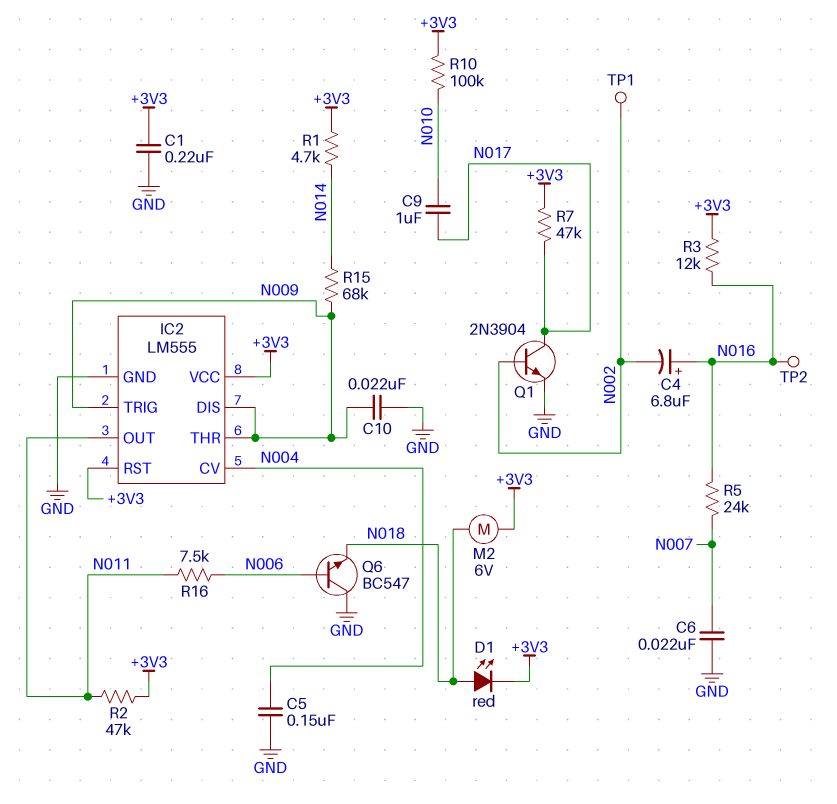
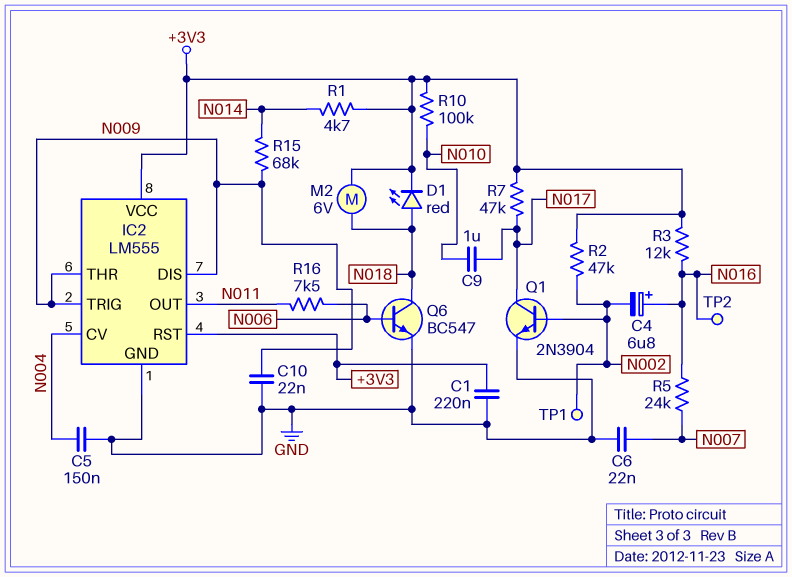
Q6: NPN BC547 (B N006, C GND, E N018) -> NPN BC547 (B N006, C N018, E GND)
R2: 47k (+3V3, N011) -> 47k (+3V3, N002)

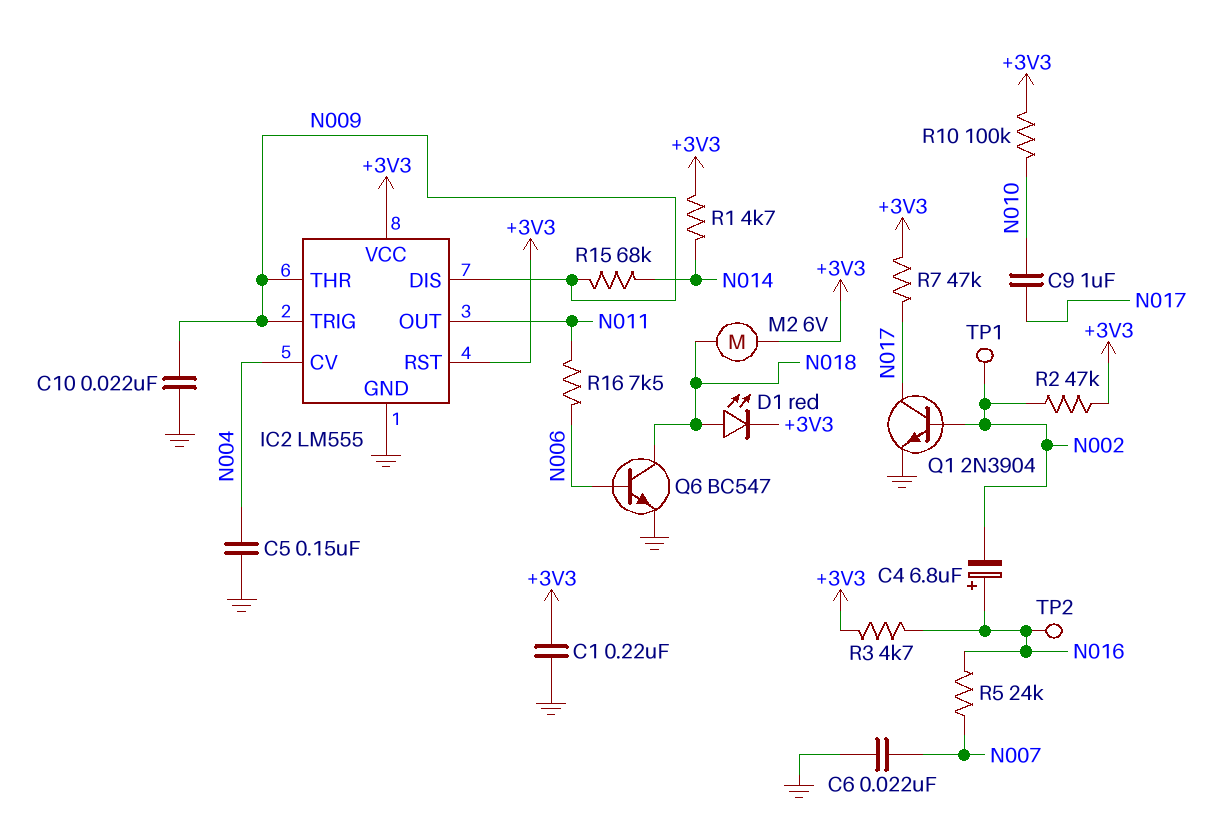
R3: 12k (+3V3, N016) -> 4.7k (+3V3, N016)

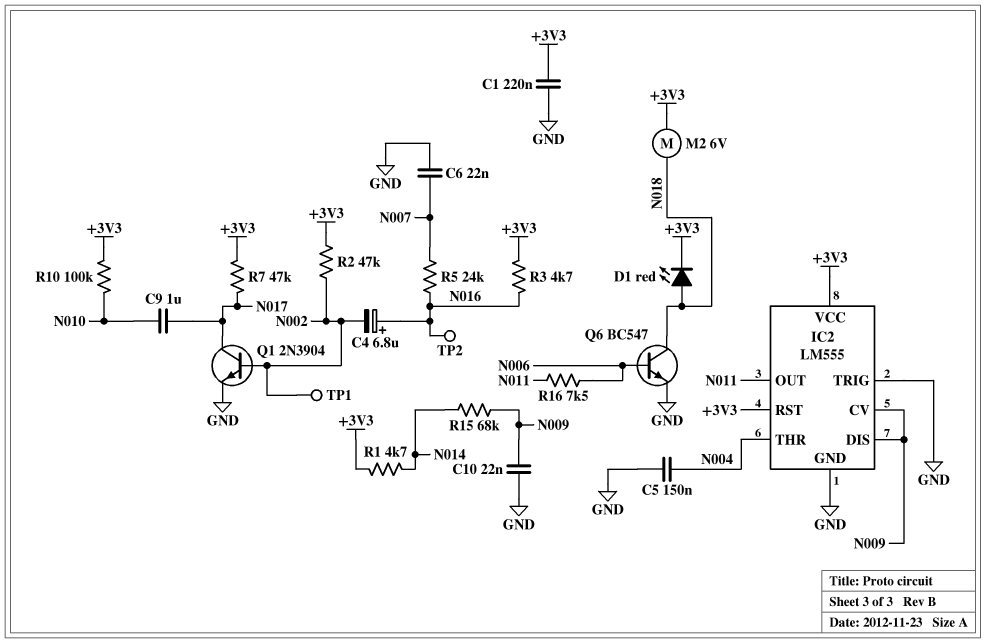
IC2 pin CV: N004 -> N009
IC2 pin THR: N009 -> N004
IC2 pin TRIG: N009 -> GND

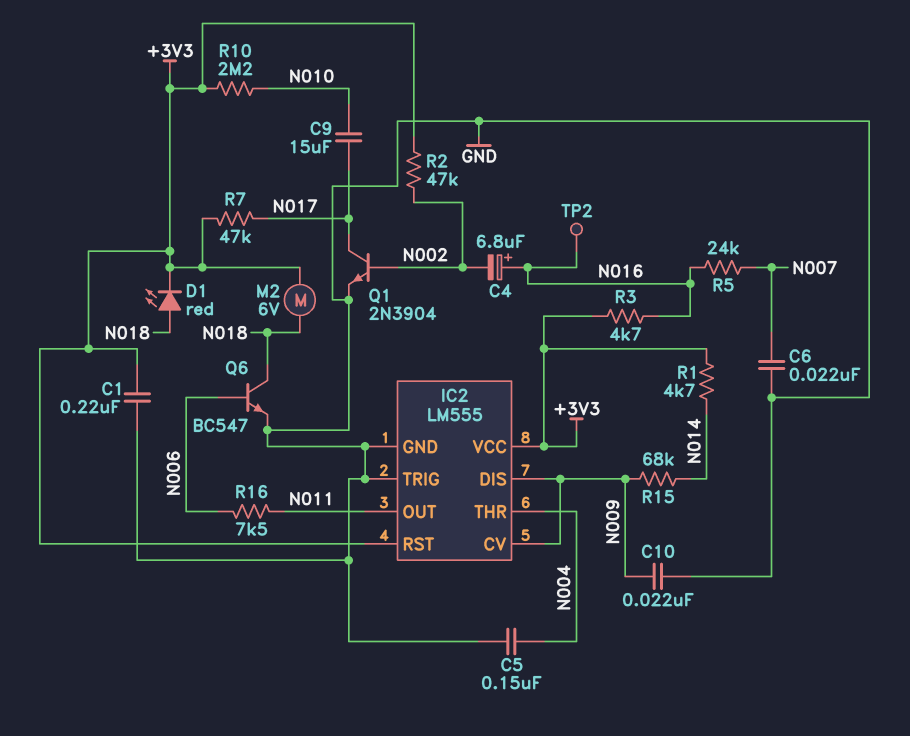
C9: 1uF (N010, N017) -> 15uF (N010, N017)
R10: 100k (+3V3, N010) -> 2.2M (+3V3, N010)
TP1: test point (N002) -> none

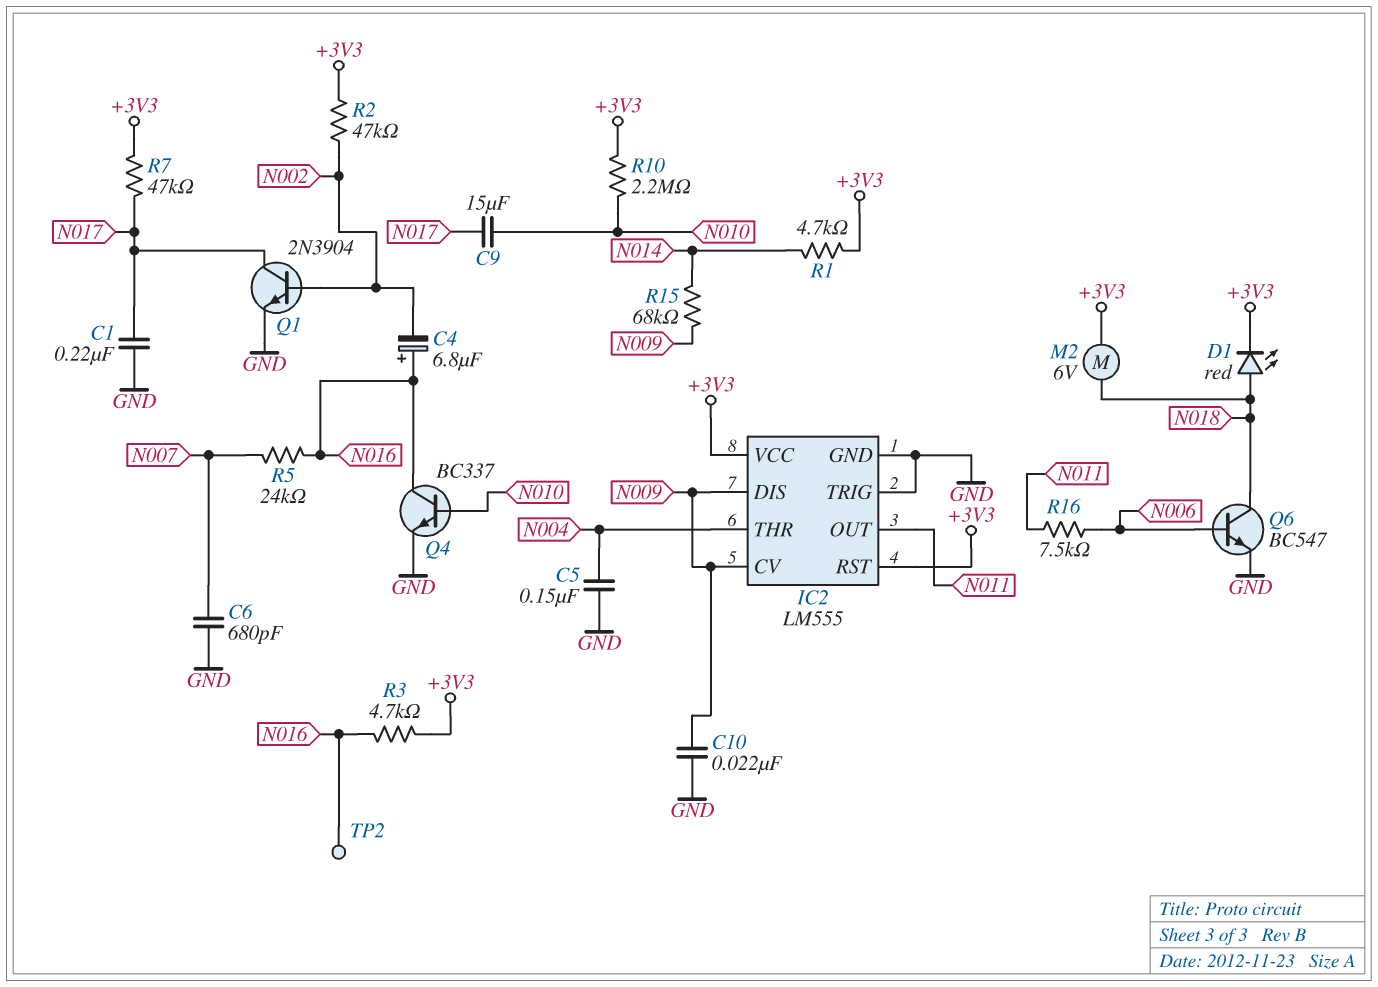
C1: 220nF (+3V3, GND) -> 220nF (GND, N017)
C6: 22nF (GND, N007) -> 680pF (GND, N007)
Q4: none -> NPN BC337 (B N010, C N016, E GND)

